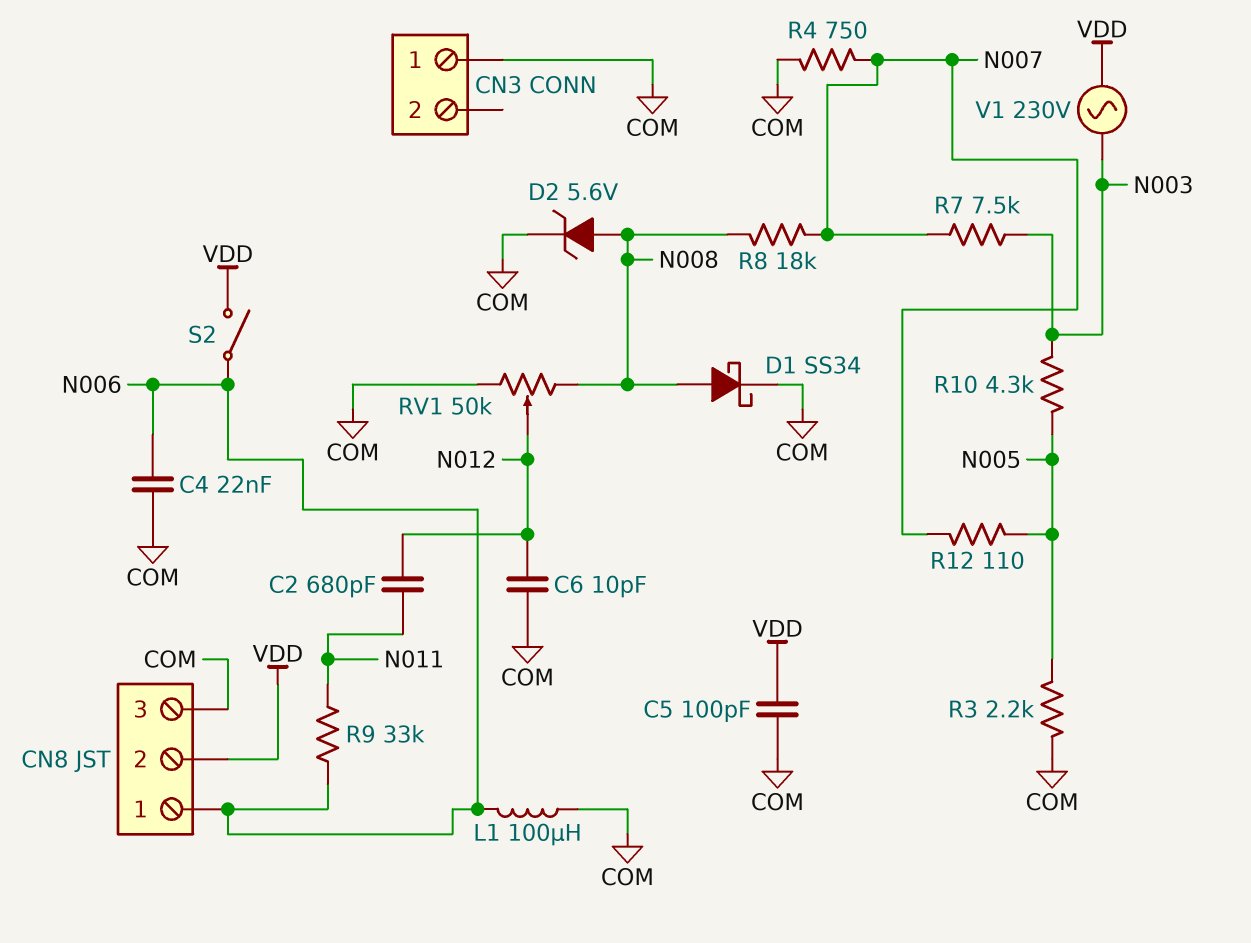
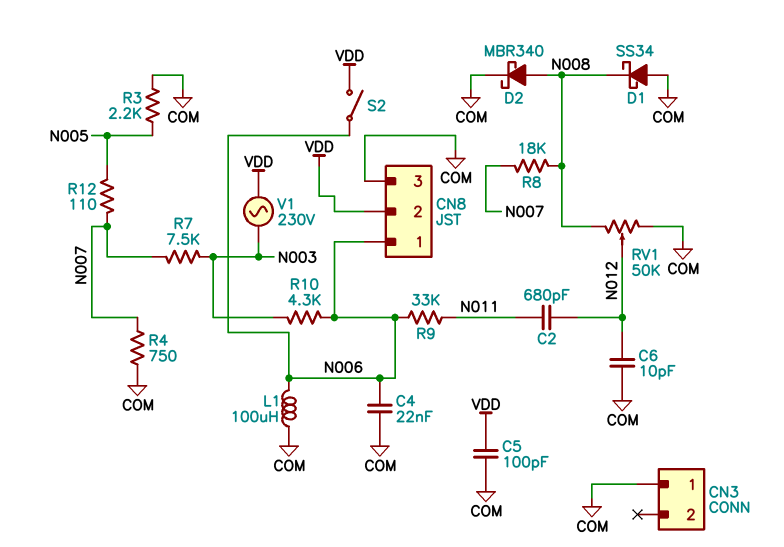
D1: schottky SS34 (A N008, K COM) -> schottky SS34 (A COM, K N008)
D2: zener 5.6V (A N008, K COM) -> schottky MBR340 (A N008, K COM)
R10: 4.3k (N003, N005) -> 4.3k (N003, N006)

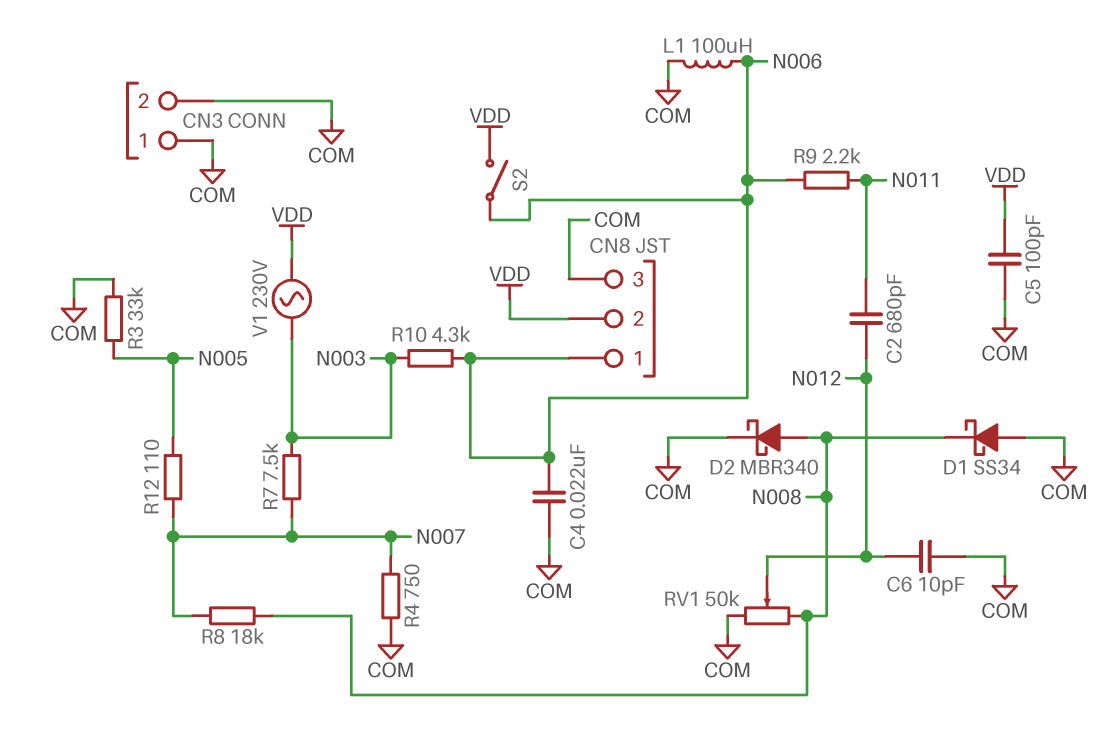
CN3 pin 2: none -> COM
R3: 2.2k (COM, N005) -> 33k (COM, N005)
R9: 33k (N006, N011) -> 2.2k (N006, N011)

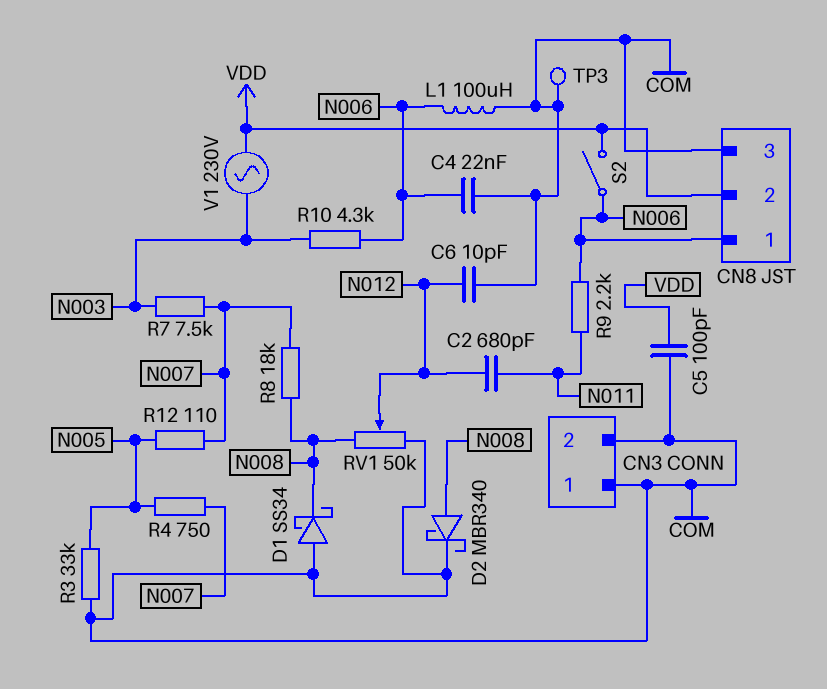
R4: 750 (COM, N007) -> 750 (N005, N007)
TP3: none -> test point (COM)

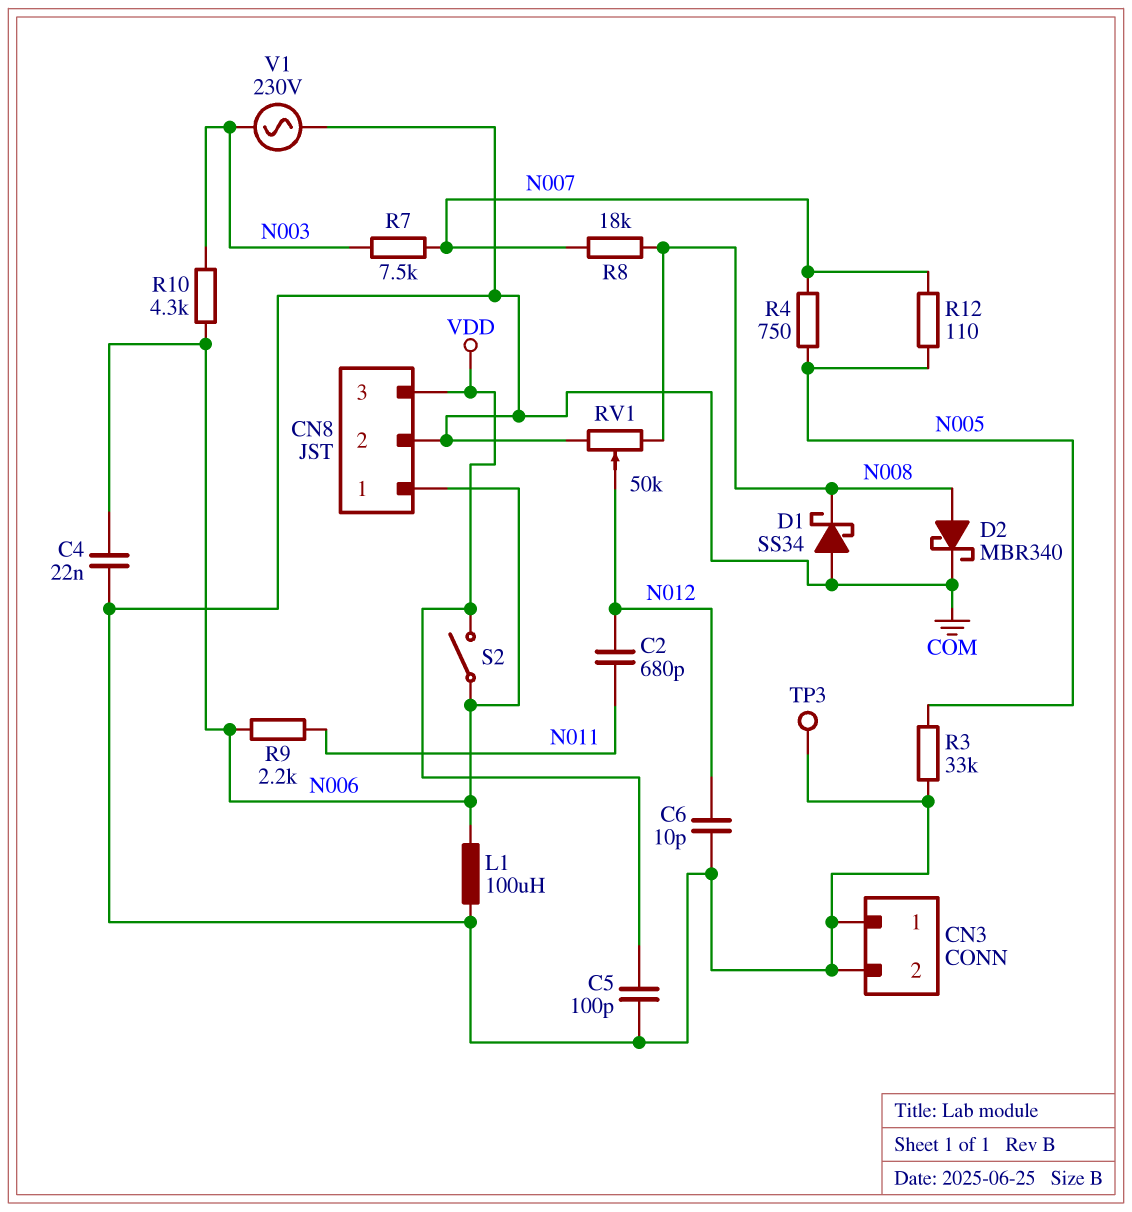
CN8 pin 2: VDD -> COM
CN8 pin 3: COM -> VDD
V1: AC 230V (N003, VDD) -> AC 230V (COM, N003)

